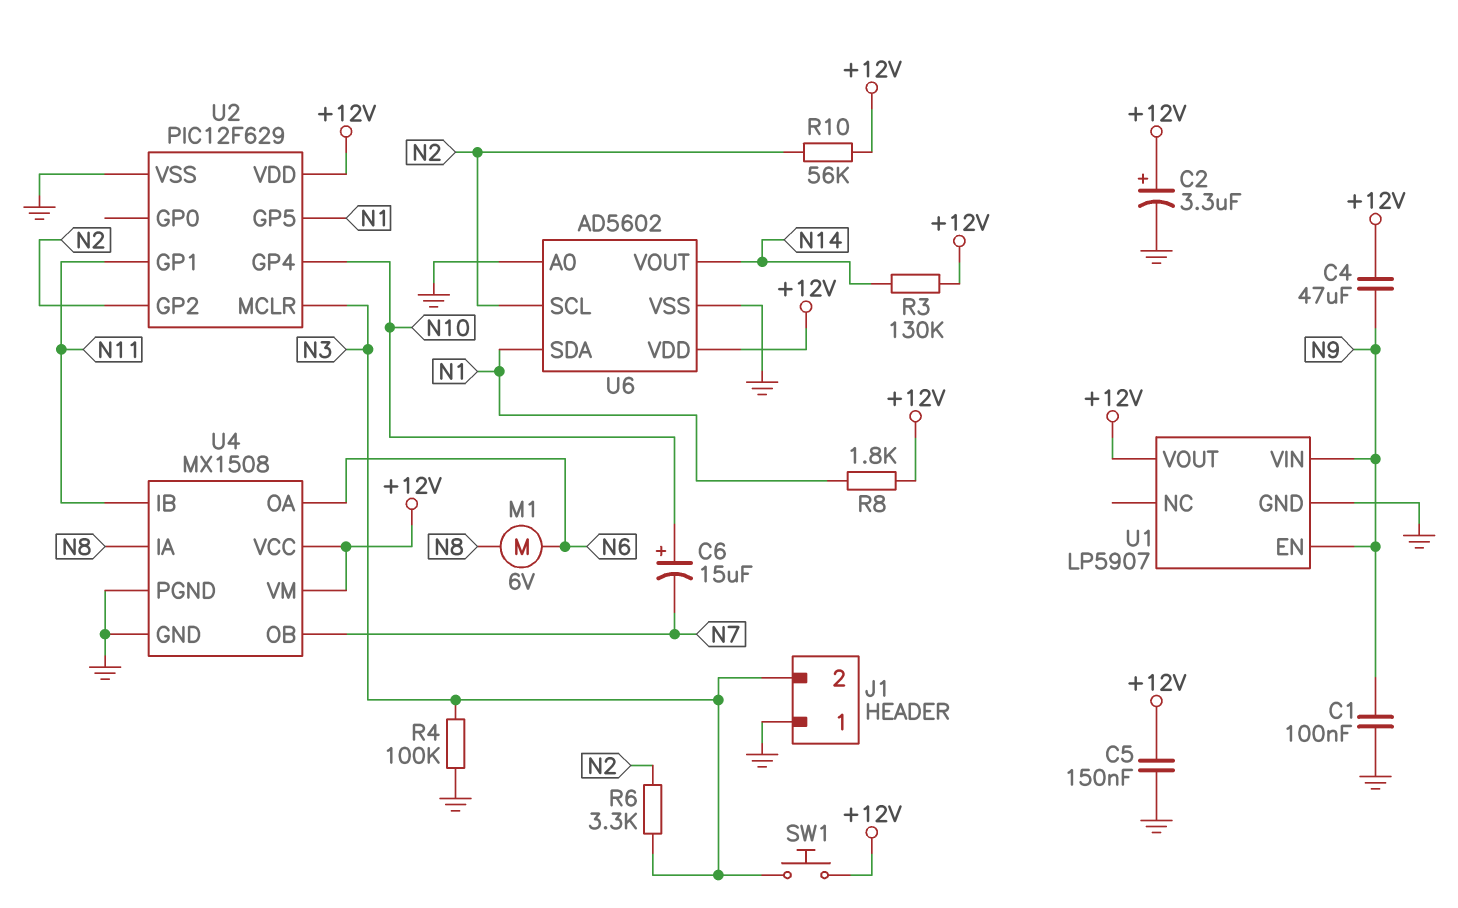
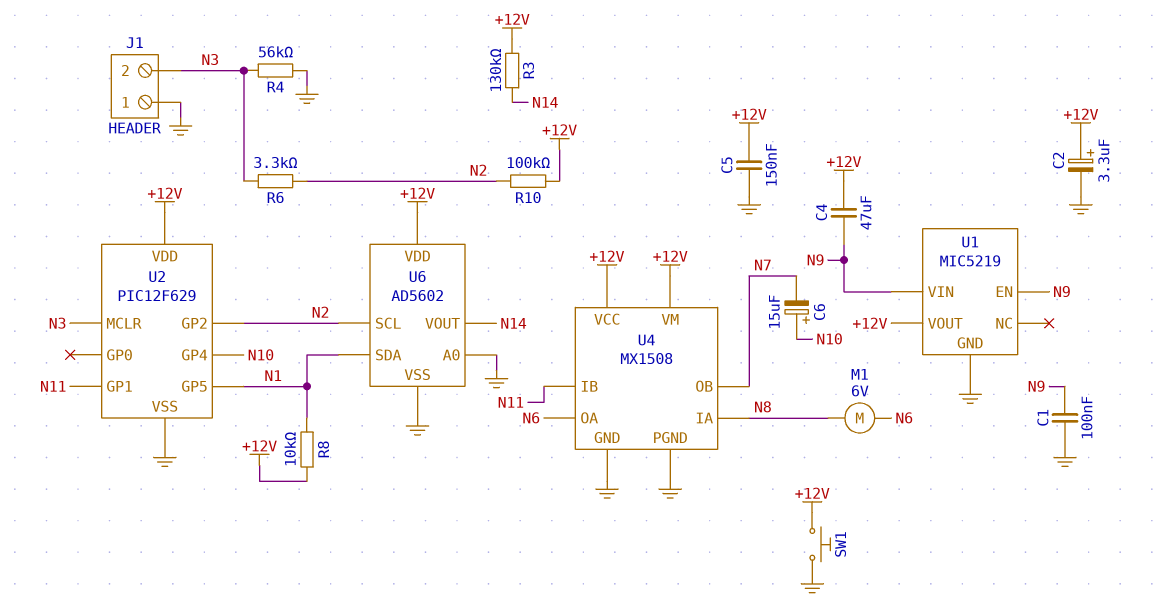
R4: 100k (GND, N3) -> 56k (GND, N3)
R8: 1.8k (+12V, N1) -> 10k (+12V, N1)
R10: 56k (+12V, N2) -> 100k (+12V, N2)
SW1: button (+12V, N3) -> button (+12V, GND)
U1: LP5907 -> MIC5219

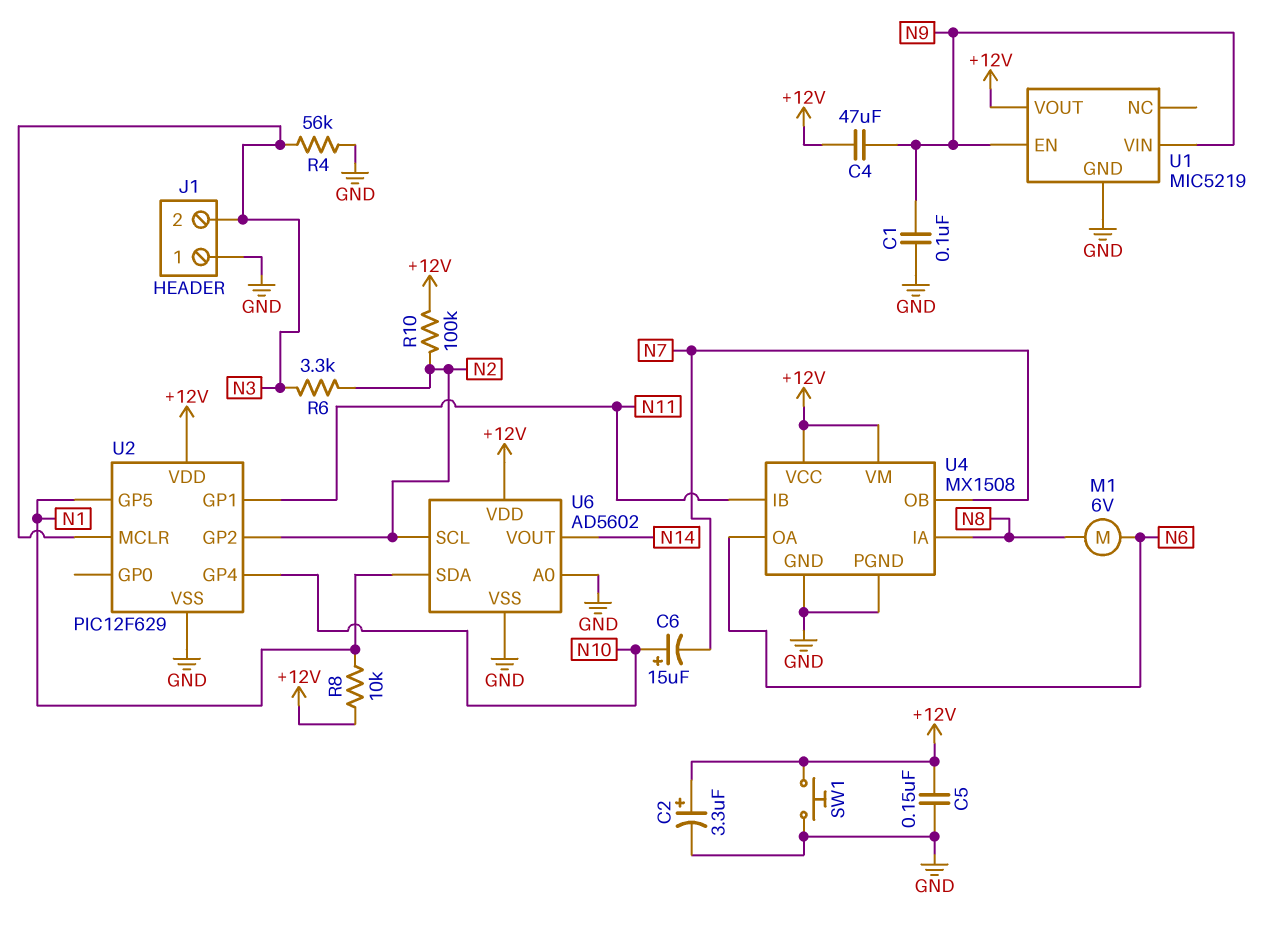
R3: 130k (+12V, N14) -> none

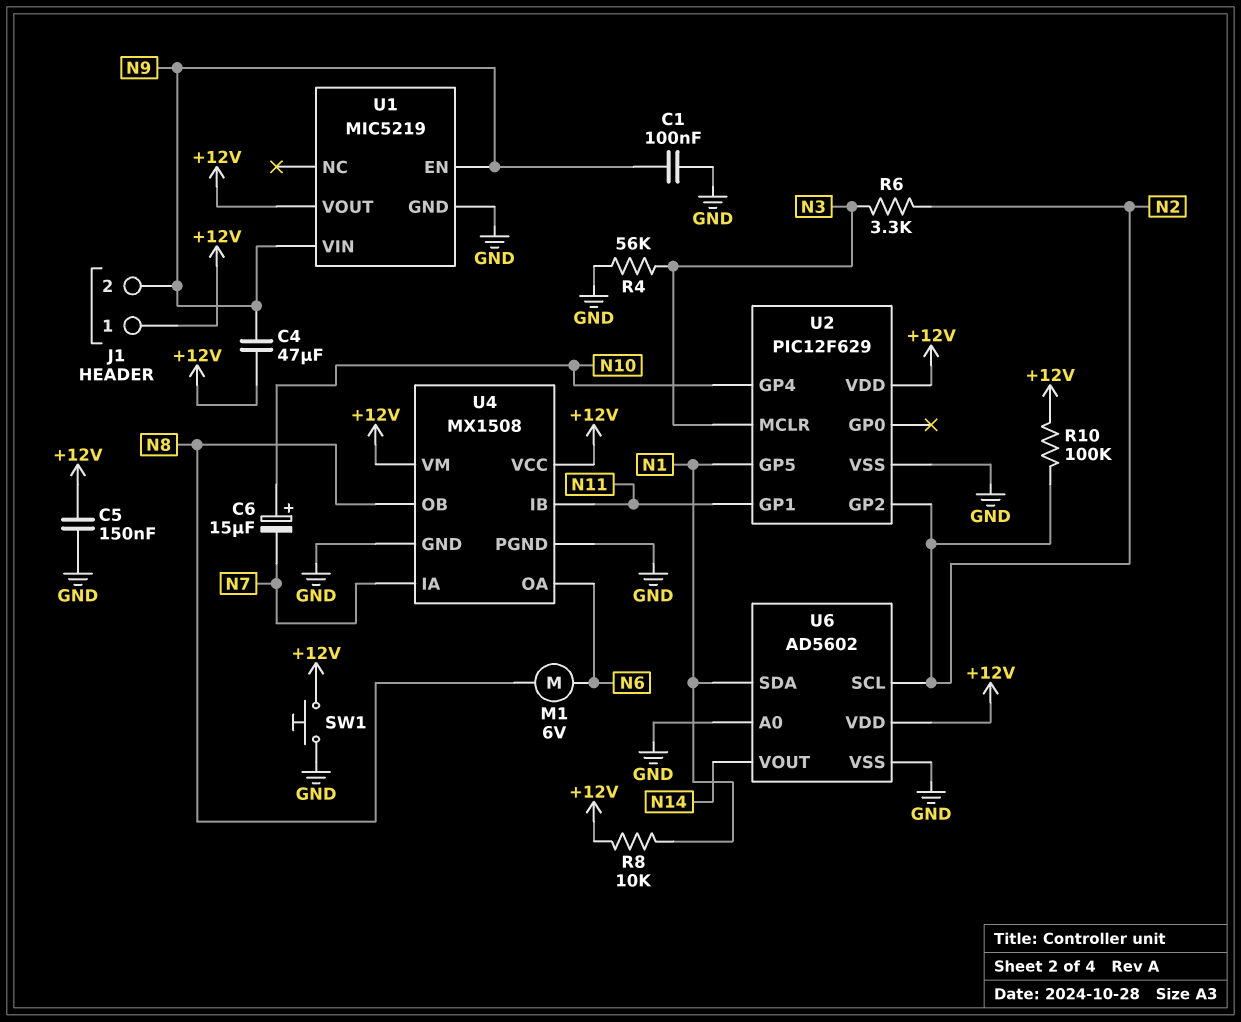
C2: 3.3uF (plus +12V, minus GND) -> none
J1 pin 1: GND -> +12V
J1 pin 2: N3 -> N9
U4 pin IA: N8 -> N7
U4 pin OB: N7 -> N8

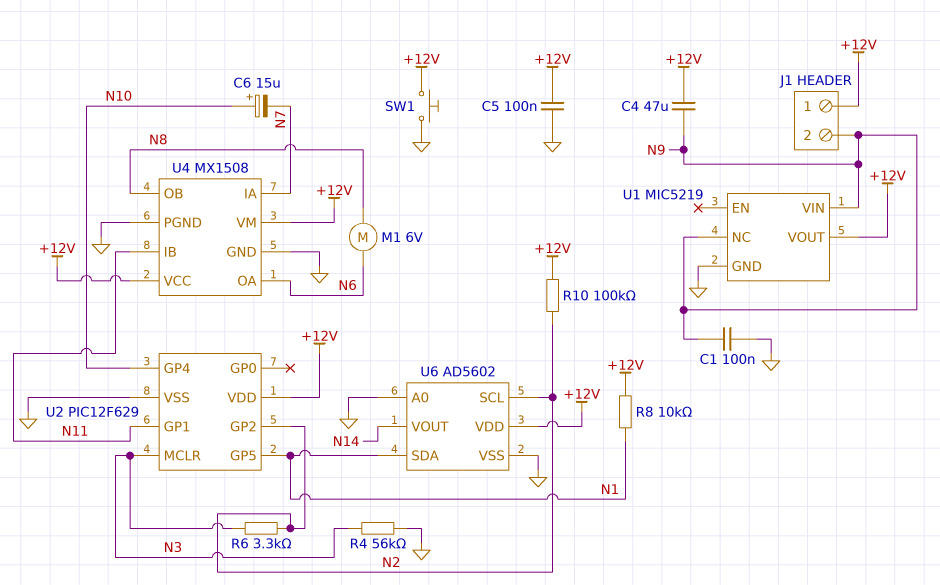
C5: 150nF (+12V, GND) -> 100nF (+12V, GND)
U1 pin EN: N9 -> none
U1 pin NC: none -> N9

